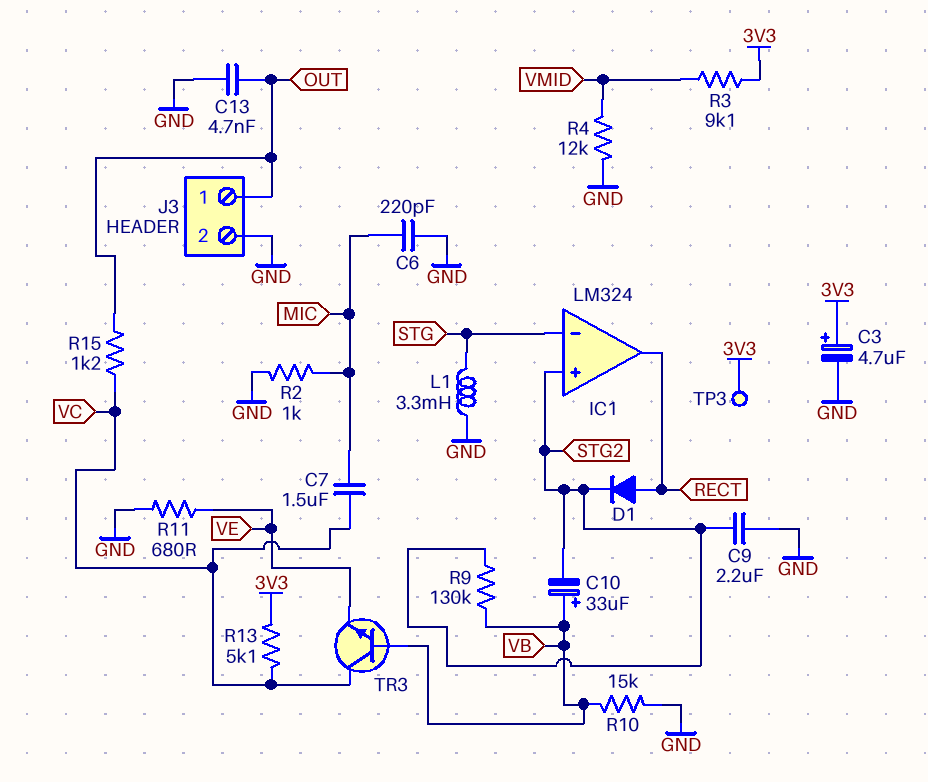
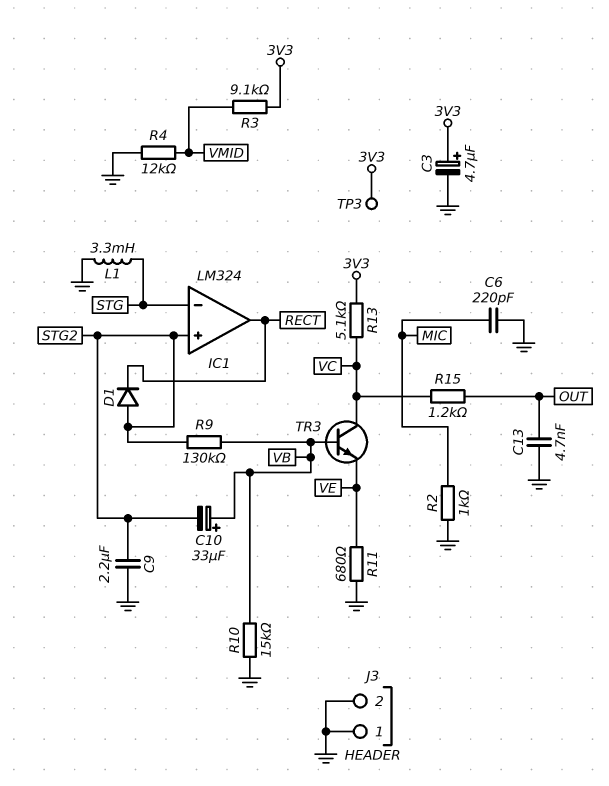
C7: 1.5uF (MIC, VC) -> none
D1: diode (A RECT, K STG2) -> diode (A STG2, K RECT)
J3 pin 1: OUT -> GND

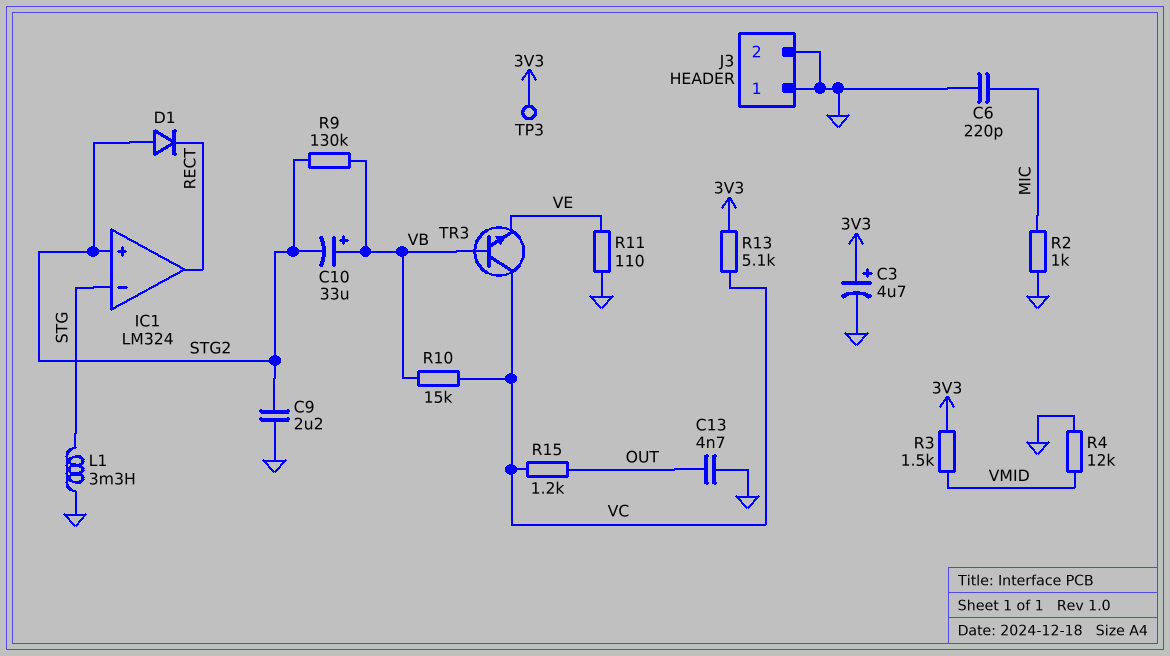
R3: 9.1k (3V3, VMID) -> 1.5k (3V3, VMID)
R10: 15k (GND, VB) -> 15k (VB, VC)
R11: 680 (GND, VE) -> 110 (GND, VE)

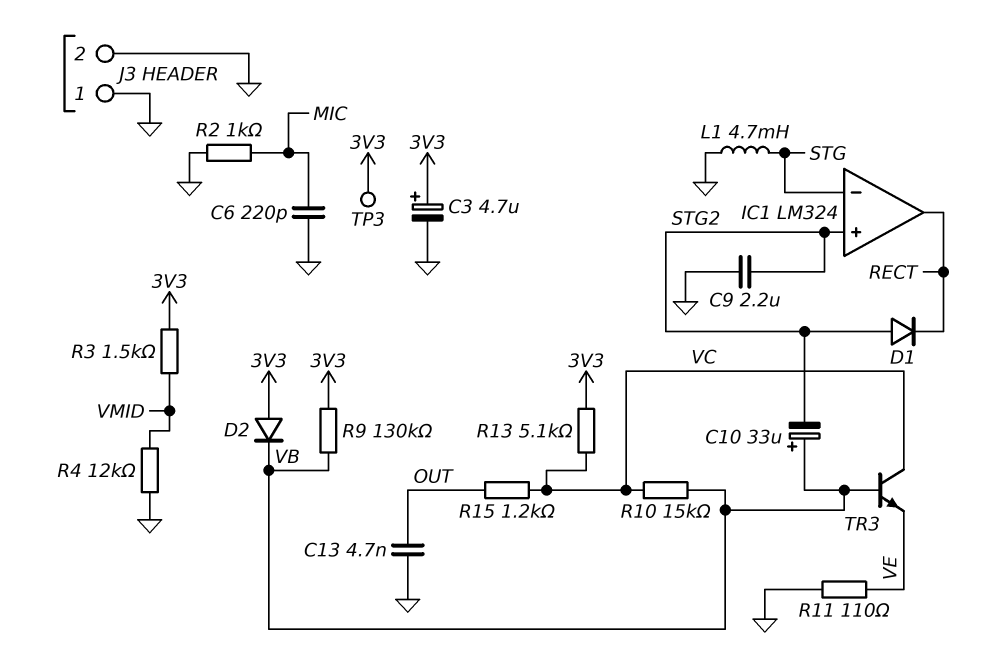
D2: none -> diode (A 3V3, K VB)
L1: 3.3mH (GND, STG) -> 4.7mH (GND, STG)
R9: 130k (STG2, VB) -> 130k (3V3, VB)

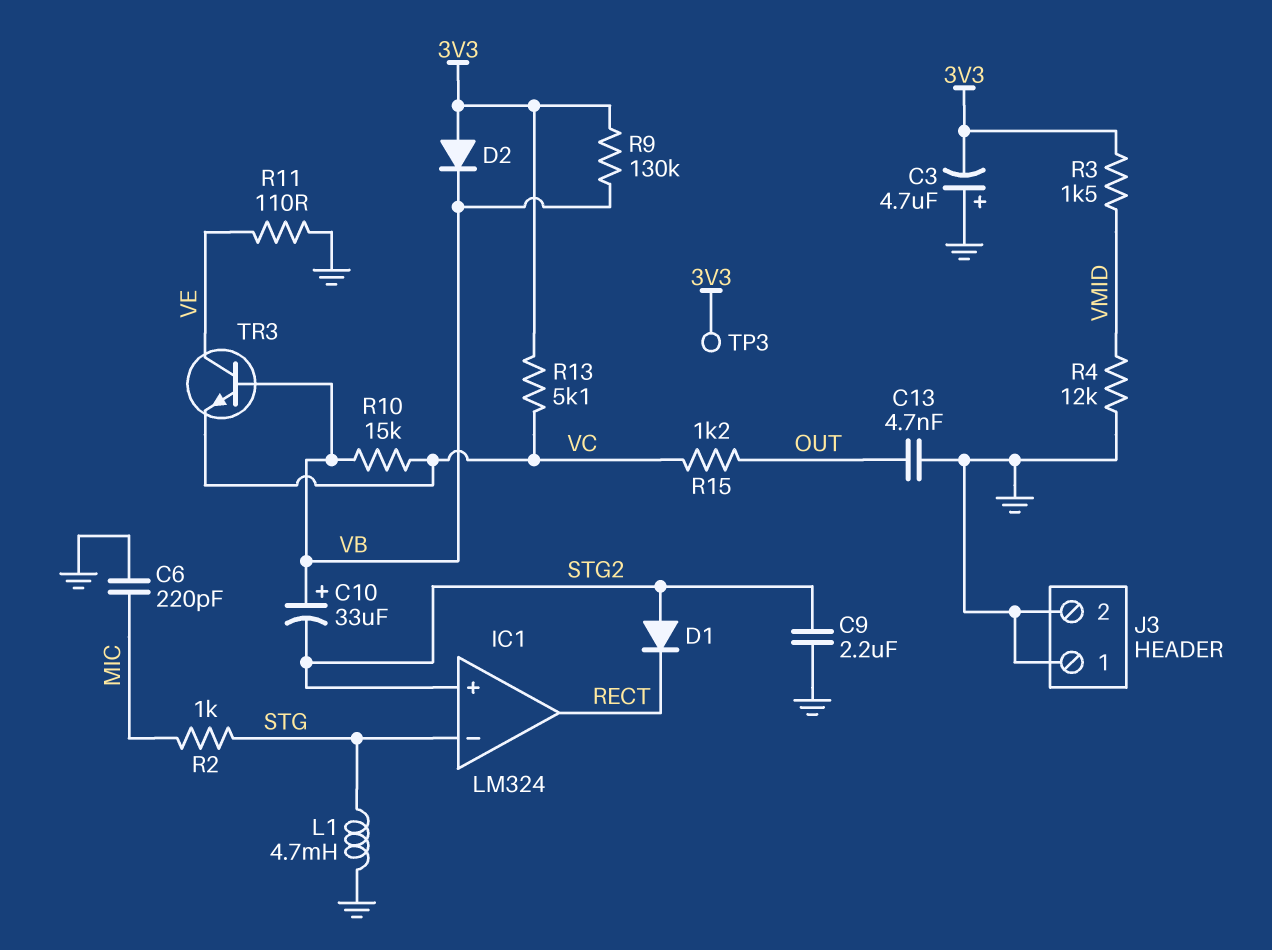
C3: 4.7uF (plus 3V3, minus GND) -> 4.7uF (plus GND, minus 3V3)
R2: 1k (GND, MIC) -> 1k (MIC, STG)
TR3: NPN (B VB, C VC, E VE) -> NPN (B VB, C VE, E VC)

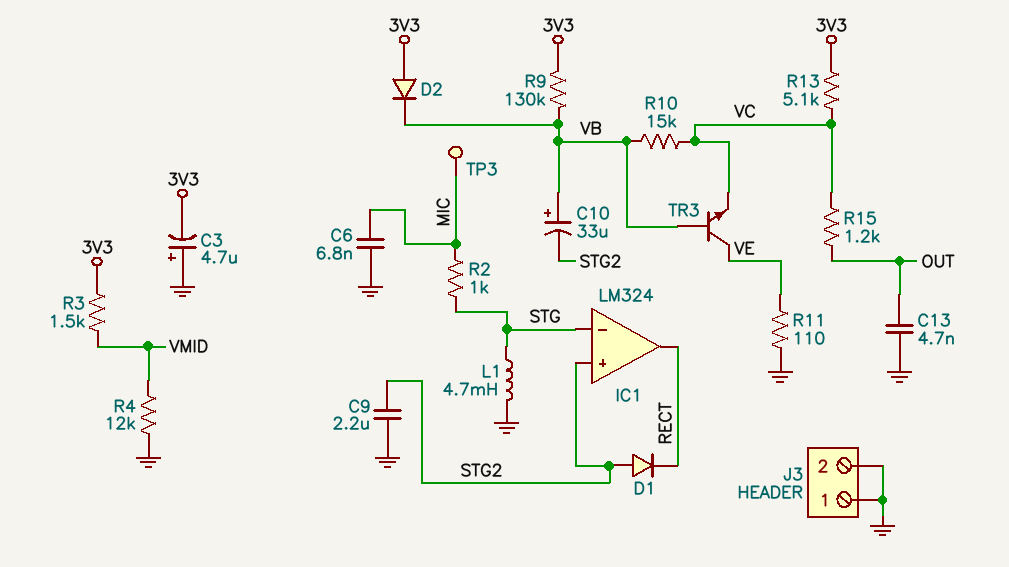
C6: 220pF (GND, MIC) -> 6.8nF (GND, MIC)
TP3: test point (3V3) -> test point (MIC)

